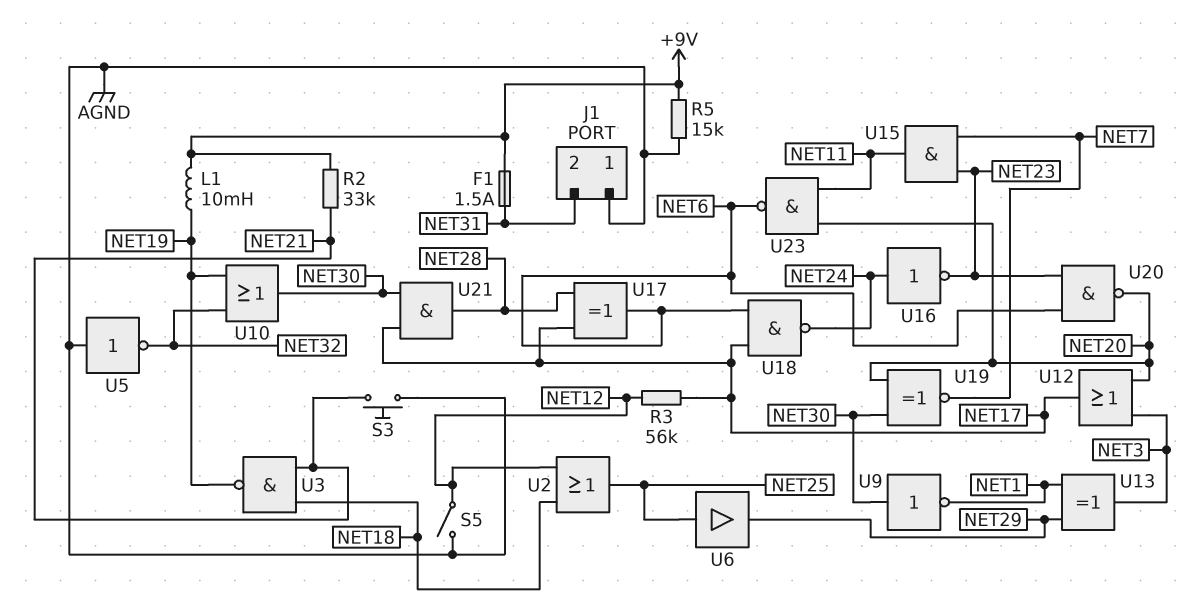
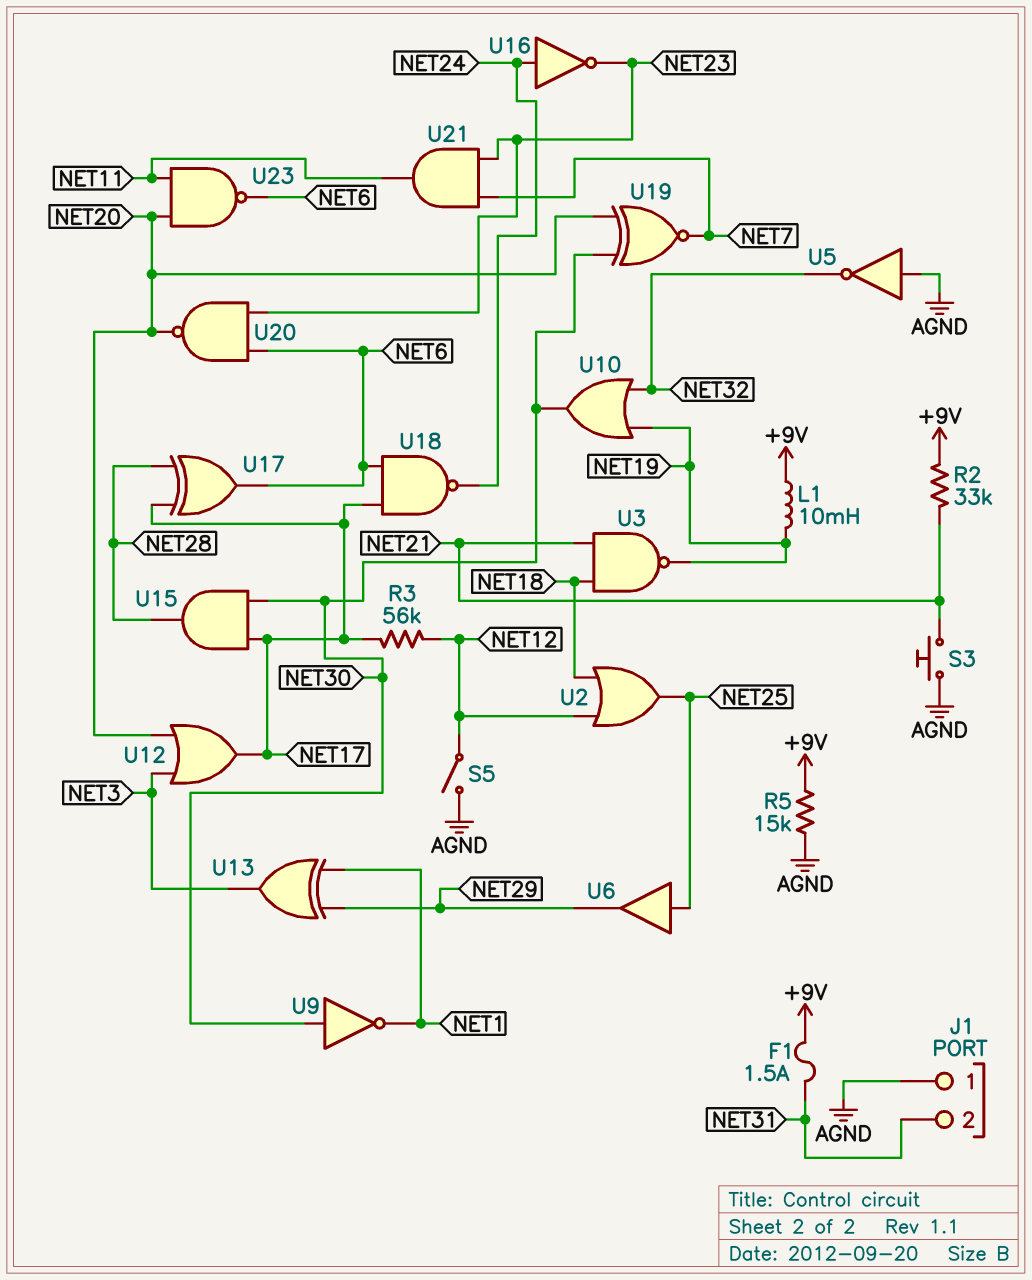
U15: AND (in NET7, in NET23, out NET11) -> AND (in NET17, in NET30, out NET28)
U21: AND (in NET17, in NET30, out NET28) -> AND (in NET7, in NET23, out NET11)

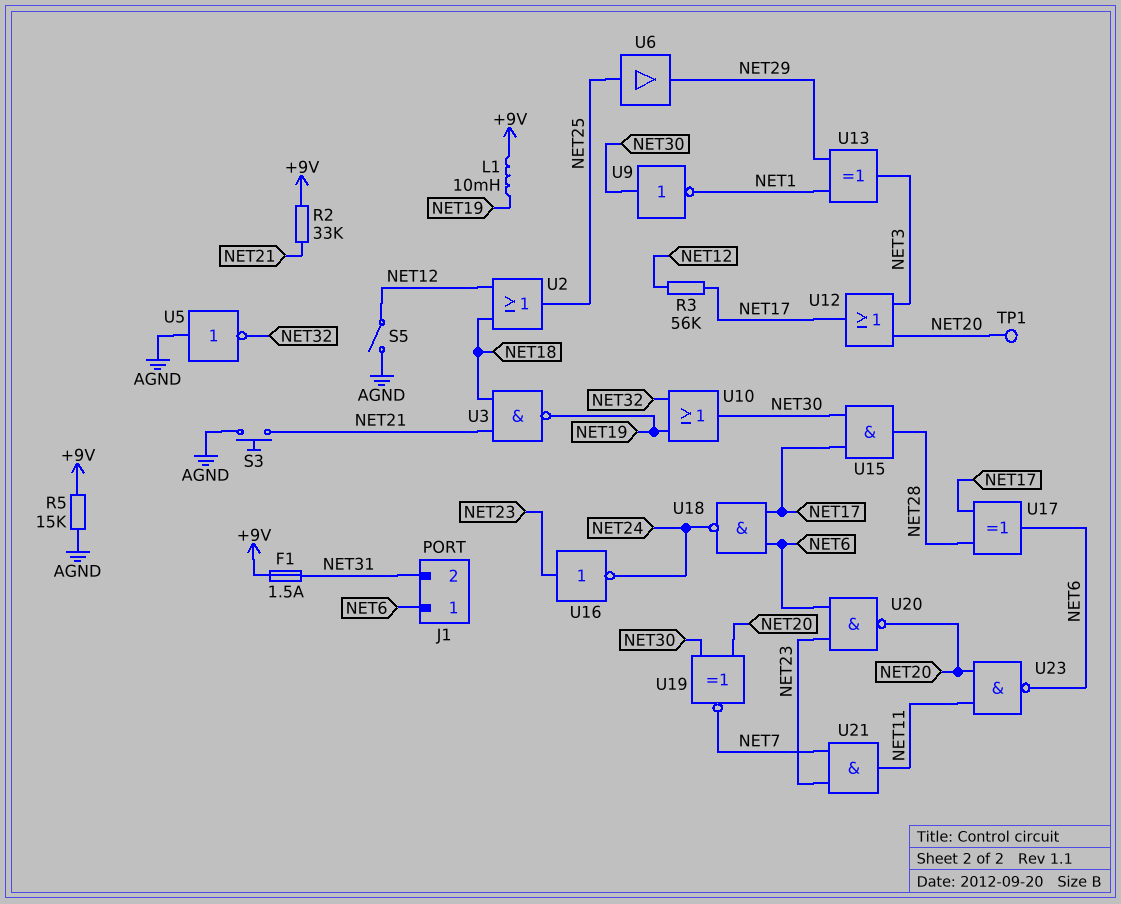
J1 pin 1: AGND -> NET6
TP1: none -> test point (NET20)
U16: NOT (in NET24, out NET23) -> NOT (in NET23, out NET24)

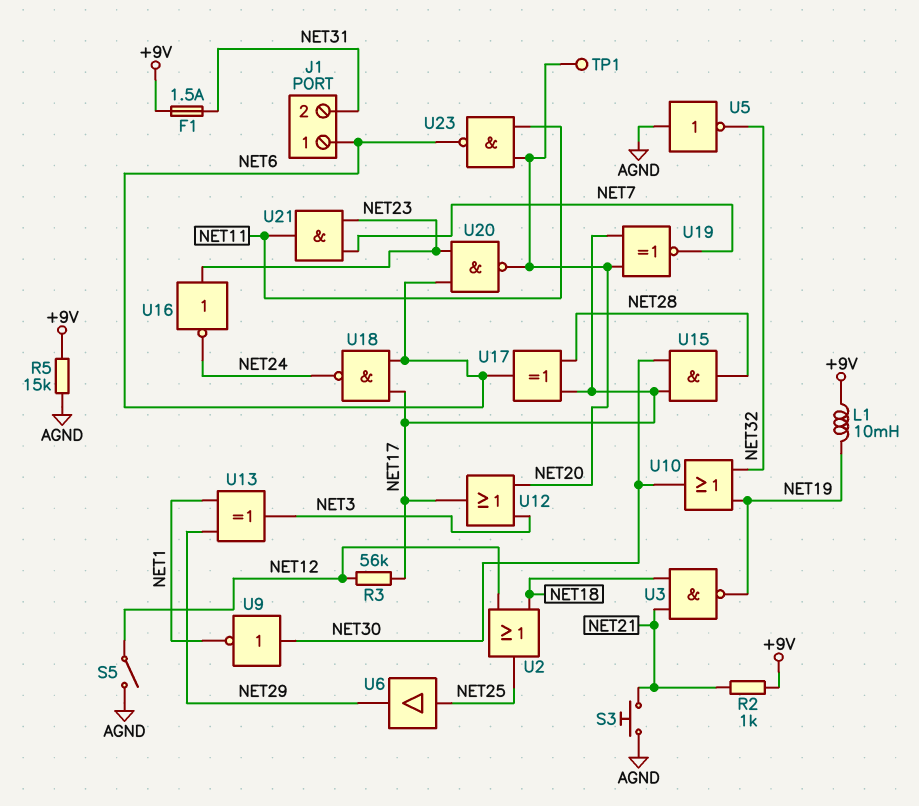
R2: 33k (+9V, NET21) -> 1k (+9V, NET21)
U19: XNOR (in NET20, in NET30, out NET7) -> XNOR (in NET17, in NET20, out NET7)

